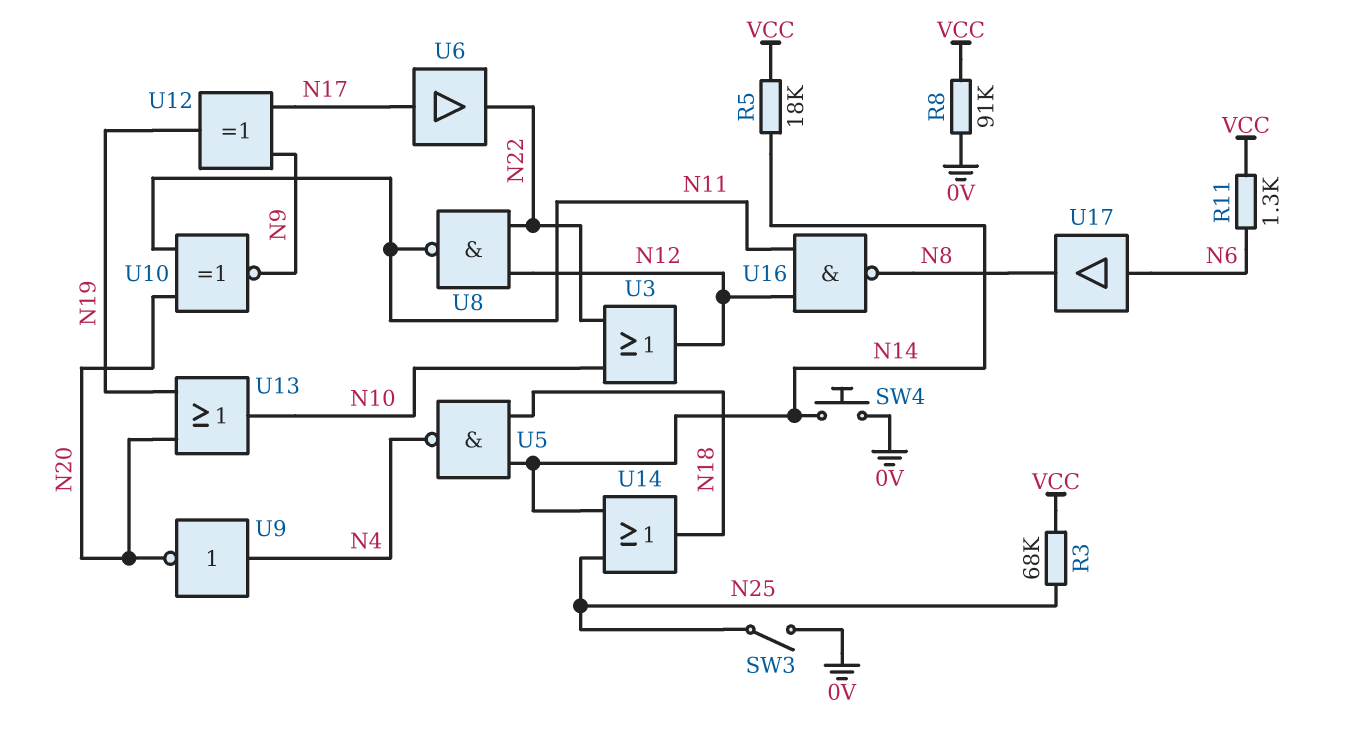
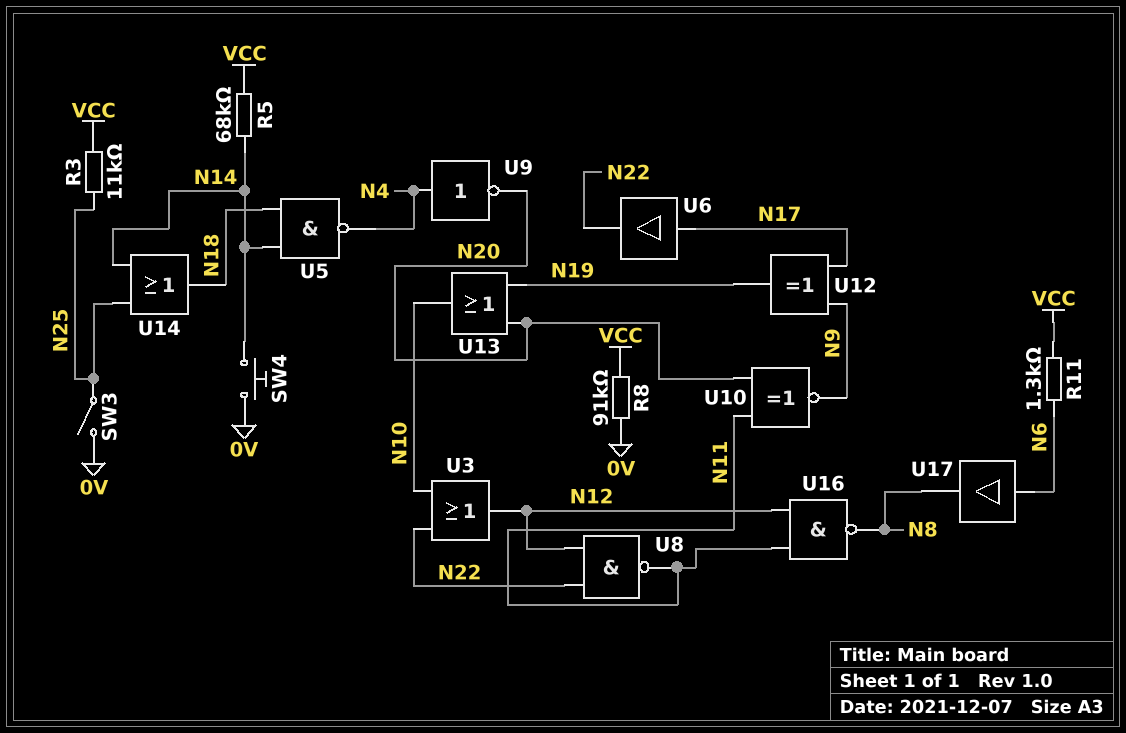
R3: 68k (N25, VCC) -> 11k (N25, VCC)
R5: 18k (N14, VCC) -> 68k (N14, VCC)

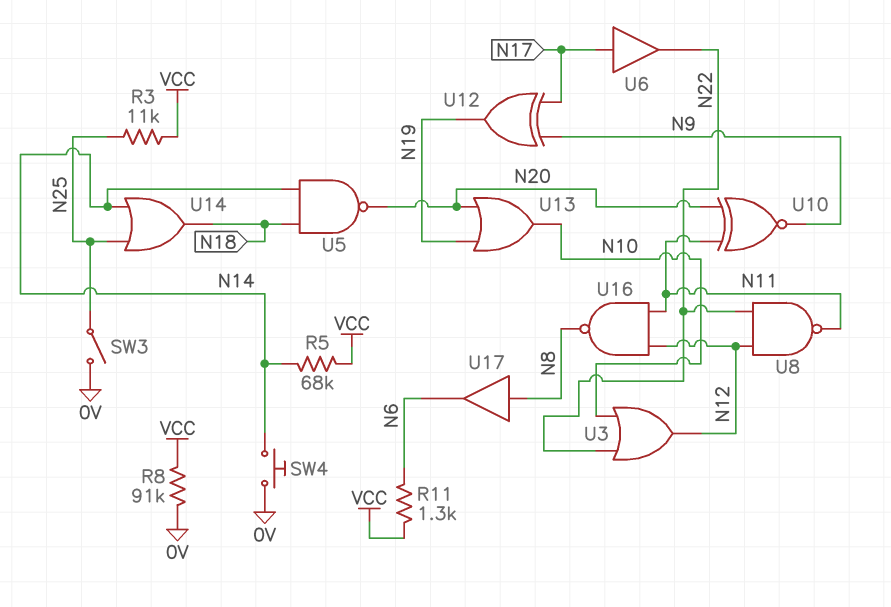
U5: NAND (in N14, in N18, out N4) -> NAND (in N14, in N18, out N20)
U9: NOT (in N4, out N20) -> none
U17: buffer (in N6, out N8) -> buffer (in N8, out N6)

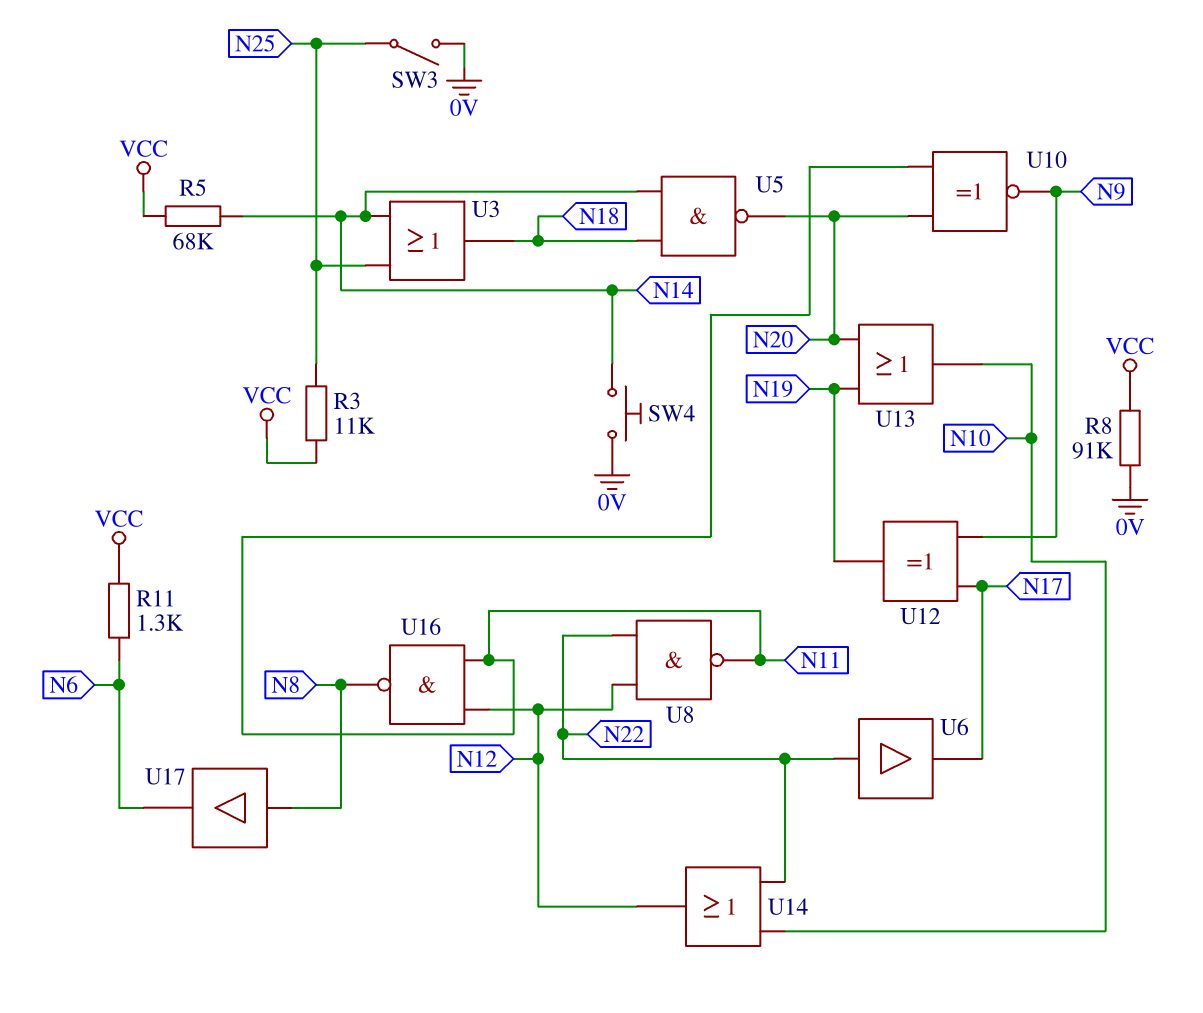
U3: OR (in N10, in N22, out N12) -> OR (in N14, in N25, out N18)
U6: buffer (in N17, out N22) -> buffer (in N22, out N17)
U14: OR (in N14, in N25, out N18) -> OR (in N10, in N22, out N12)

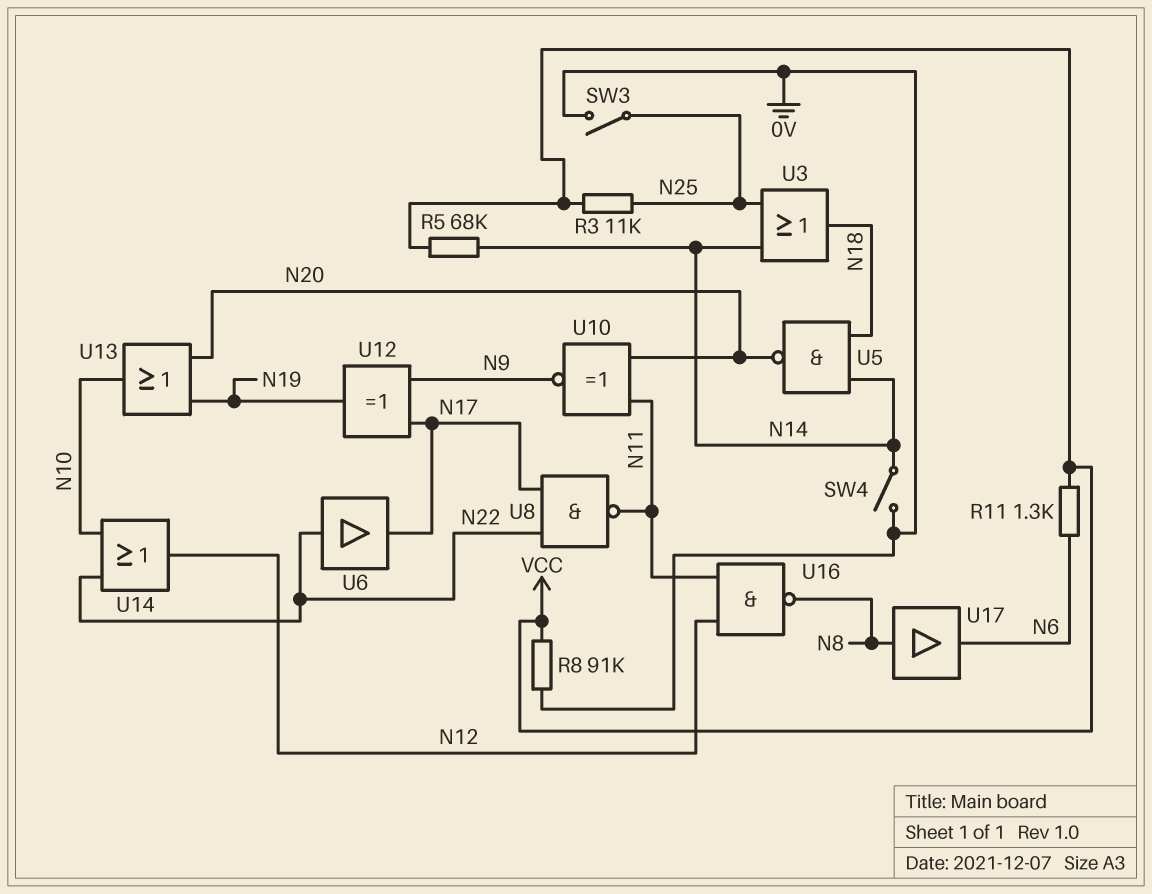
SW4: button (0V, N14) -> switch (0V, N14)
U8: NAND (in N12, in N22, out N11) -> NAND (in N17, in N22, out N11)

